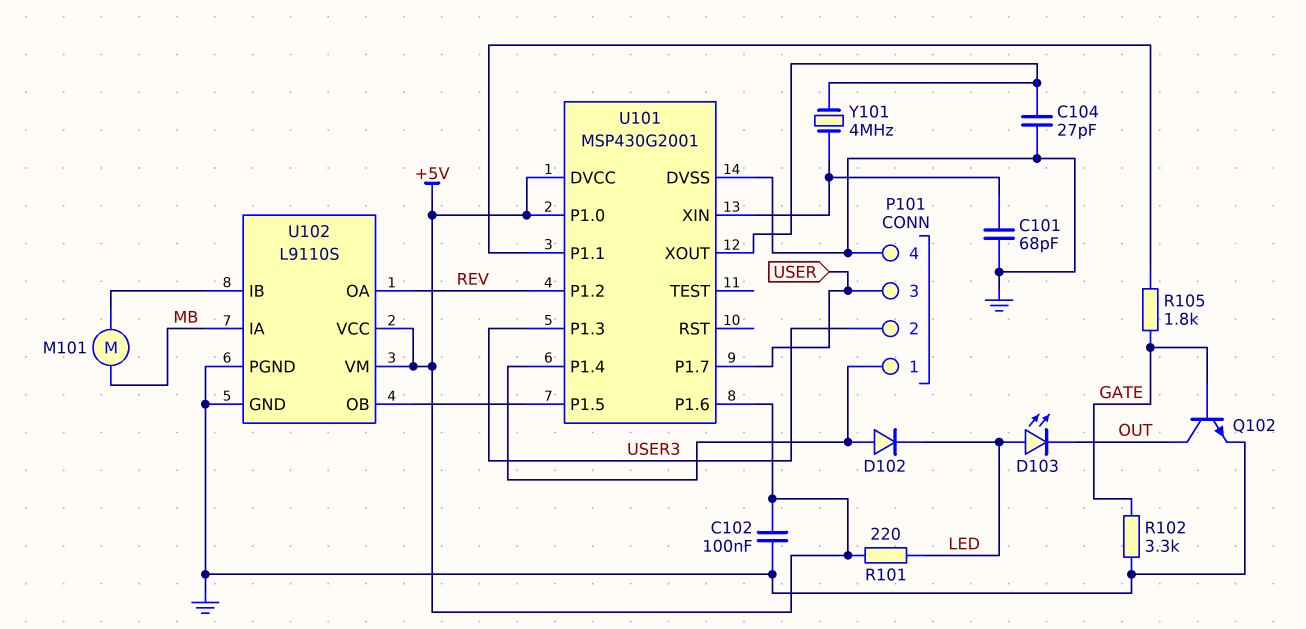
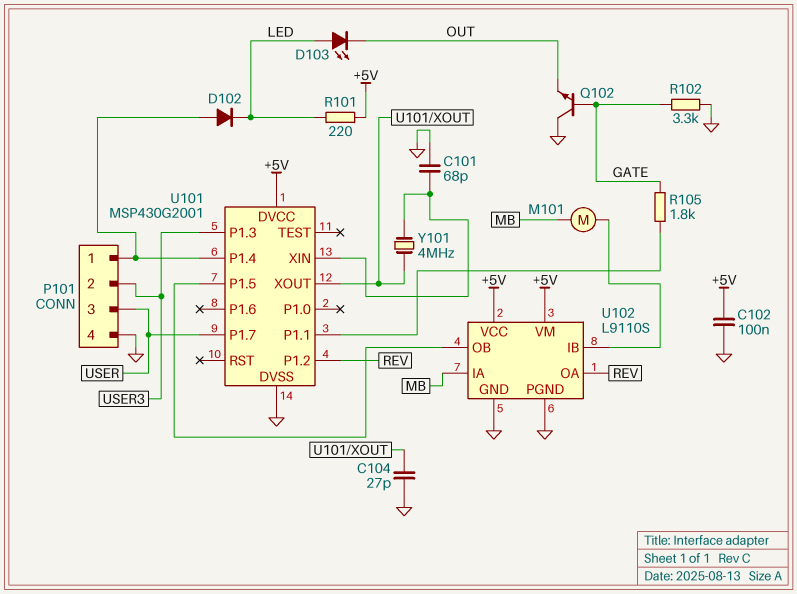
Q102: NPN (B GATE, C OUT, E GND) -> NPN (B GATE, C GND, E OUT)
U101 pin P1.0: +5V -> none
U101 pin P1.6: +5V -> none

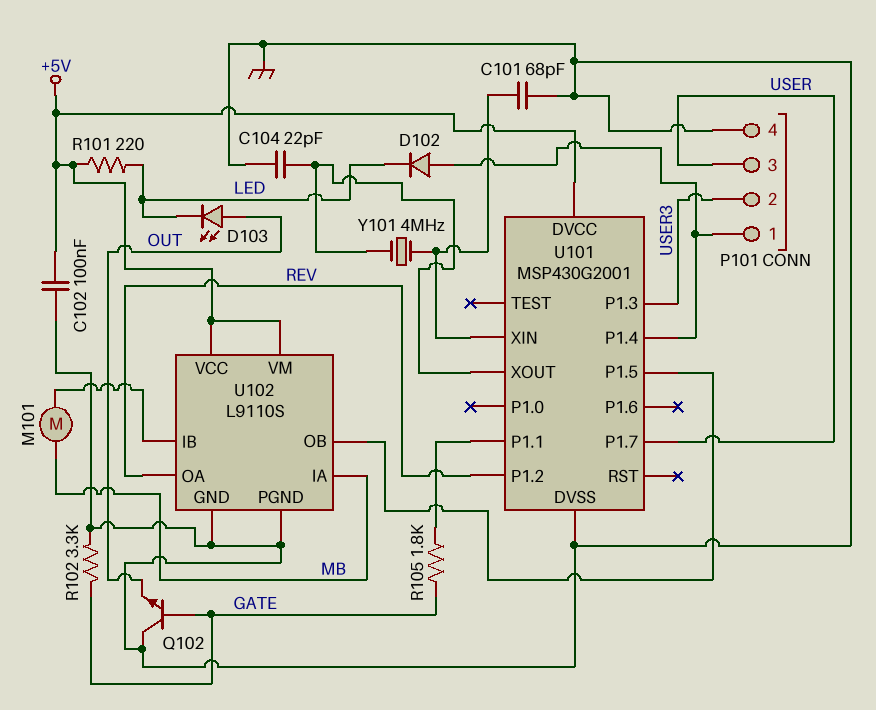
C104: 27pF (GND, U101/XOUT) -> 22pF (GND, U101/XOUT)
D103: LED (A LED, K OUT) -> LED (A OUT, K LED)

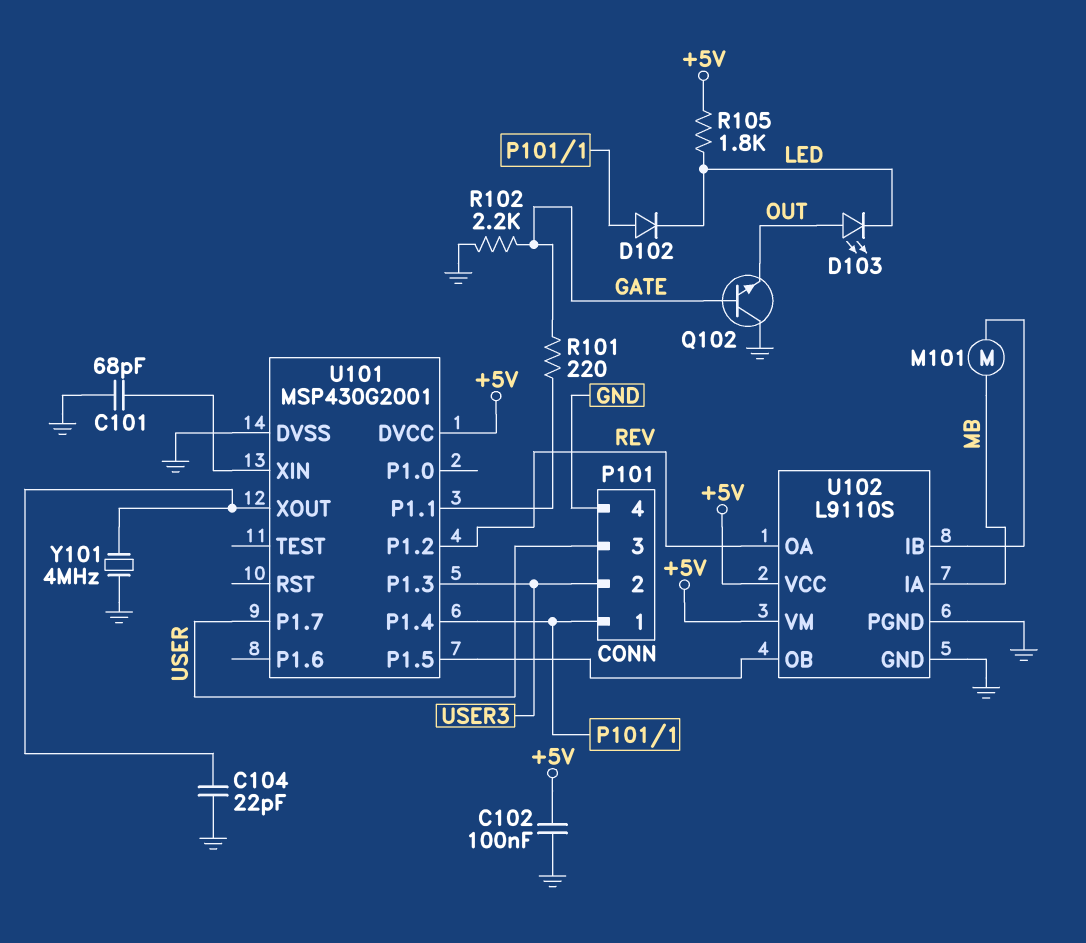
R101: 220 (+5V, LED) -> 220 (GATE, U101/P1.1)
R102: 3.3k (GATE, GND) -> 2.2k (GATE, GND)
R105: 1.8k (GATE, U101/P1.1) -> 1.8k (+5V, LED)
Y101: 4MHz (U101/XIN, U101/XOUT) -> 4MHz (GND, U101/XOUT)

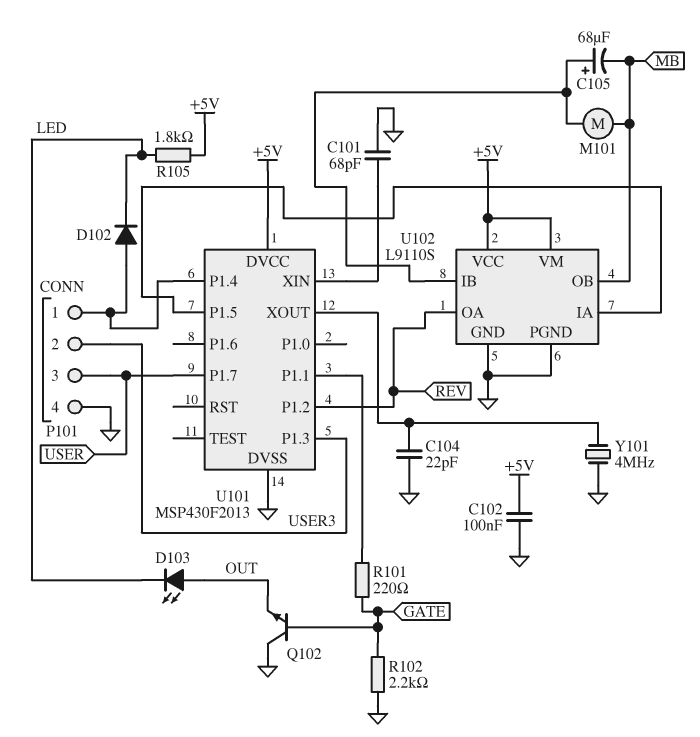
C105: none -> 68uF (plus U102/IB, minus MB)
U101: MSP430G2001 -> MSP430F2013
U102 pin IA: MB -> U101/P1.5
U102 pin OB: U101/P1.5 -> MB

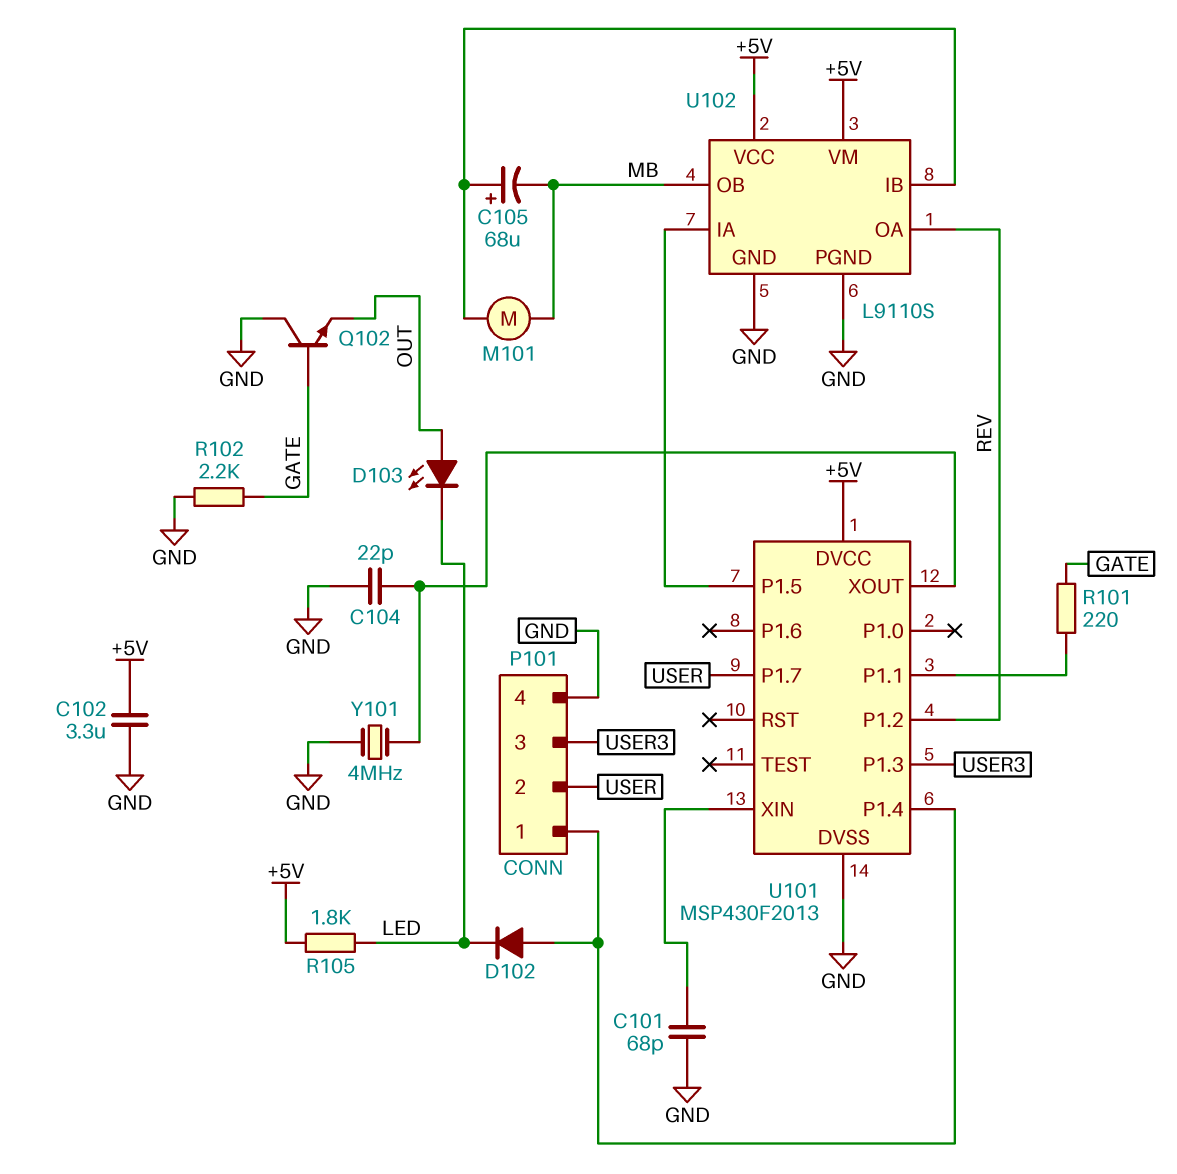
C102: 100nF (+5V, GND) -> 3.3uF (+5V, GND)
P101 pin 2: USER3 -> USER
P101 pin 3: USER -> USER3

